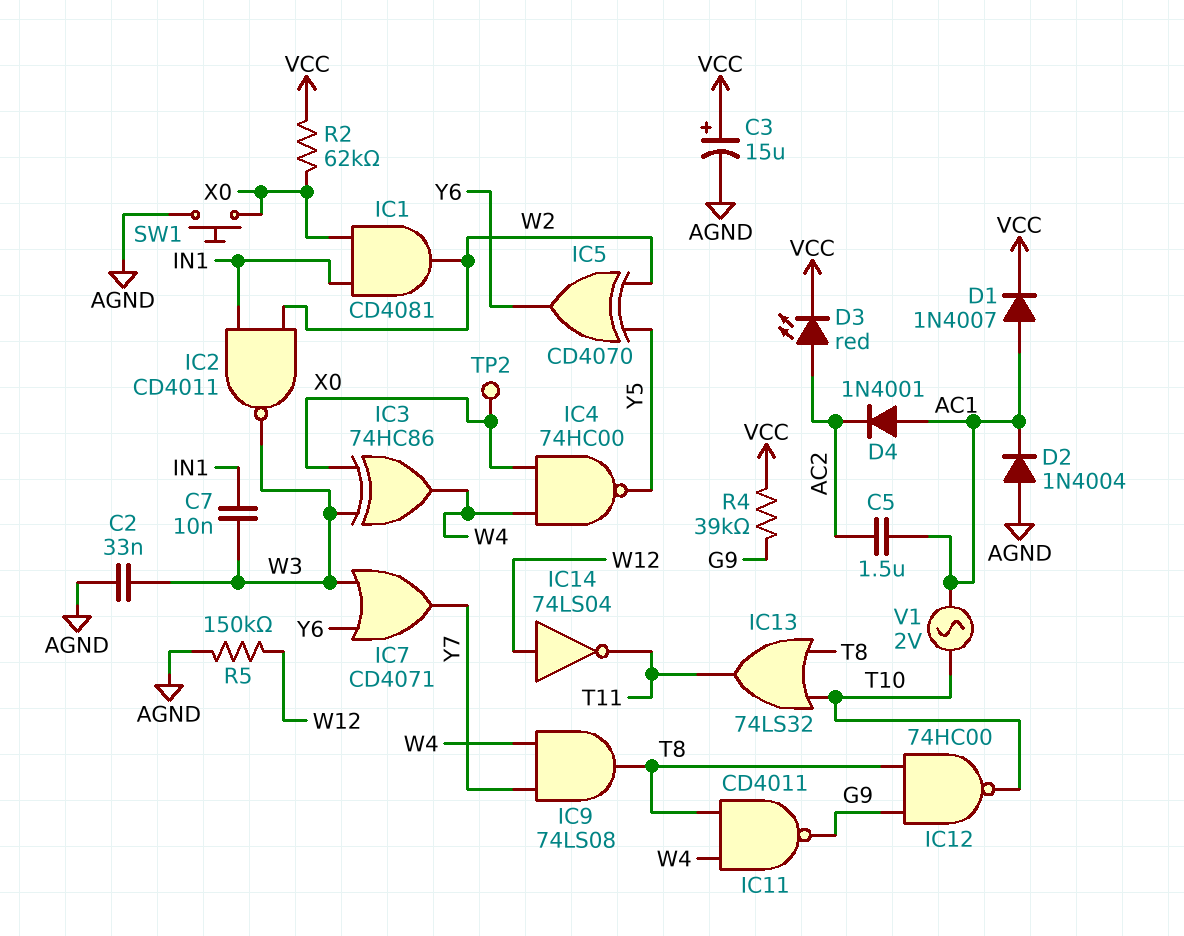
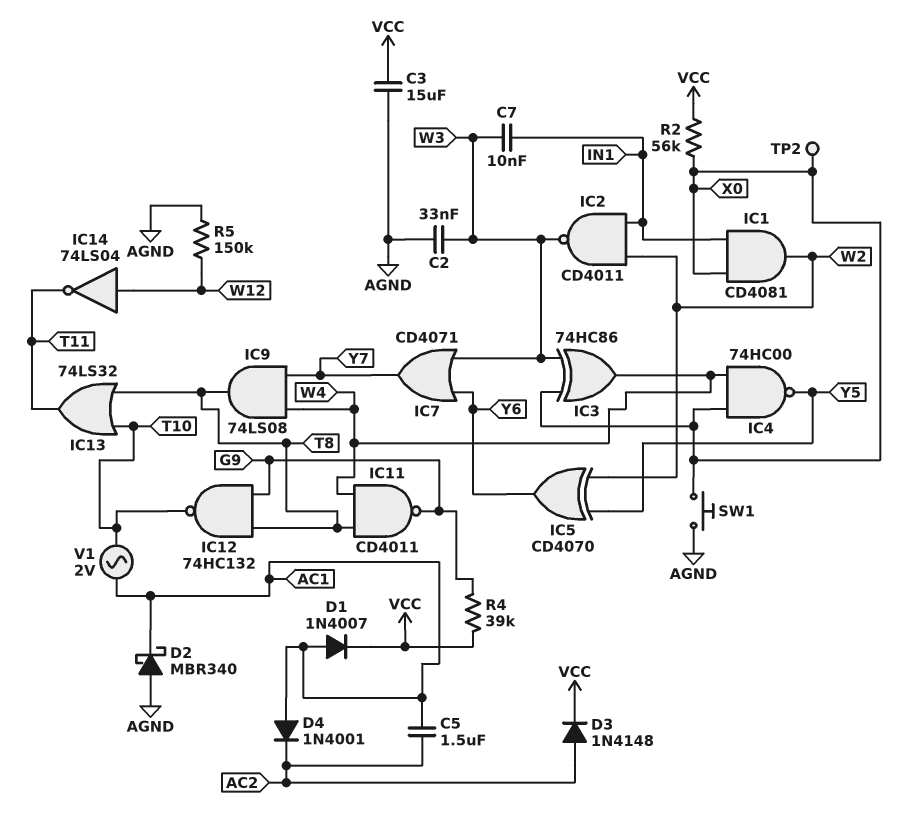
C3: 15uF (plus VCC, minus AGND) -> 15uF (AGND, VCC)
D2: diode 1N4004 (A AGND, K AC1) -> schottky MBR340 (A AGND, K AC1)
D3: LED red (A AC2, K VCC) -> diode 1N4148 (A AC2, K VCC)
IC12: NAND 74HC00 (in G9, in T8, out T10) -> NAND 74HC132 (in G9, in T8, out T10)
R2: 62k (VCC, X0) -> 56k (VCC, X0)

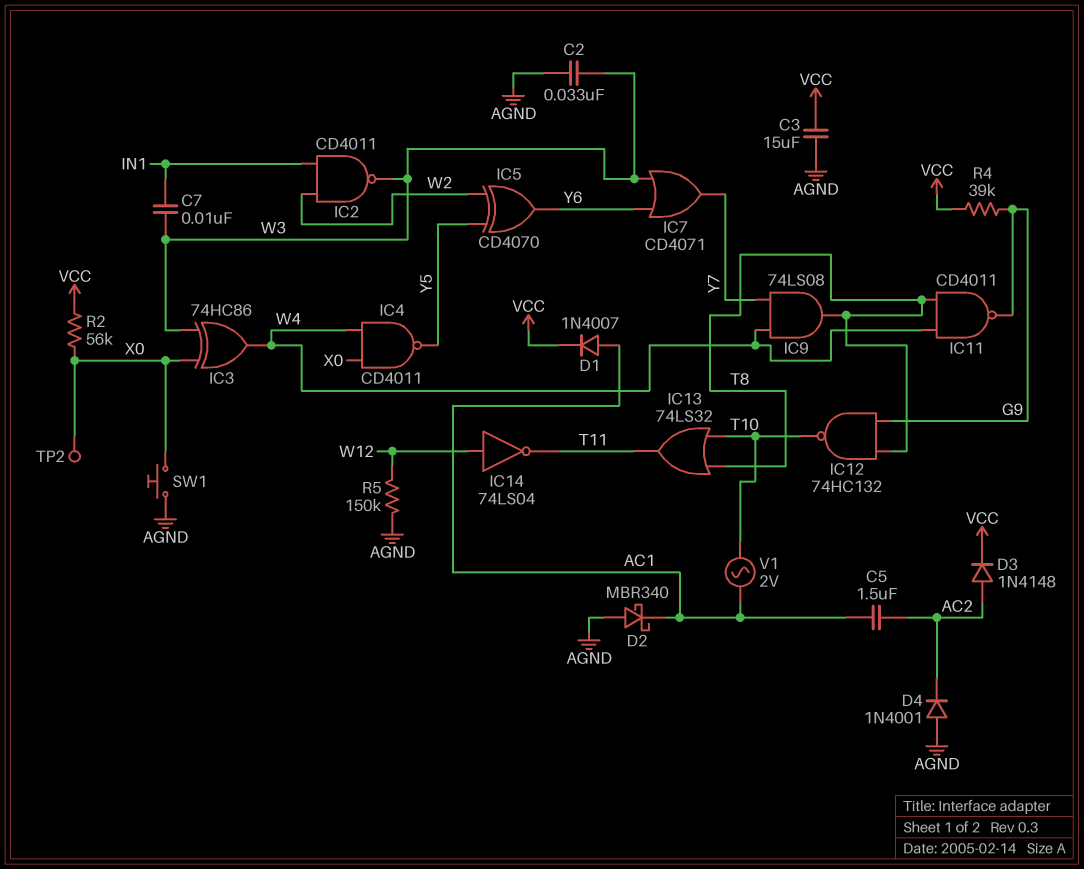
D4: diode 1N4001 (A AC1, K AC2) -> diode 1N4001 (A AGND, K AC2)
IC1: AND CD4081 (in IN1, in X0, out W2) -> none
IC4: NAND 74HC00 (in W4, in X0, out Y5) -> NAND CD4011 (in W4, in X0, out Y5)

